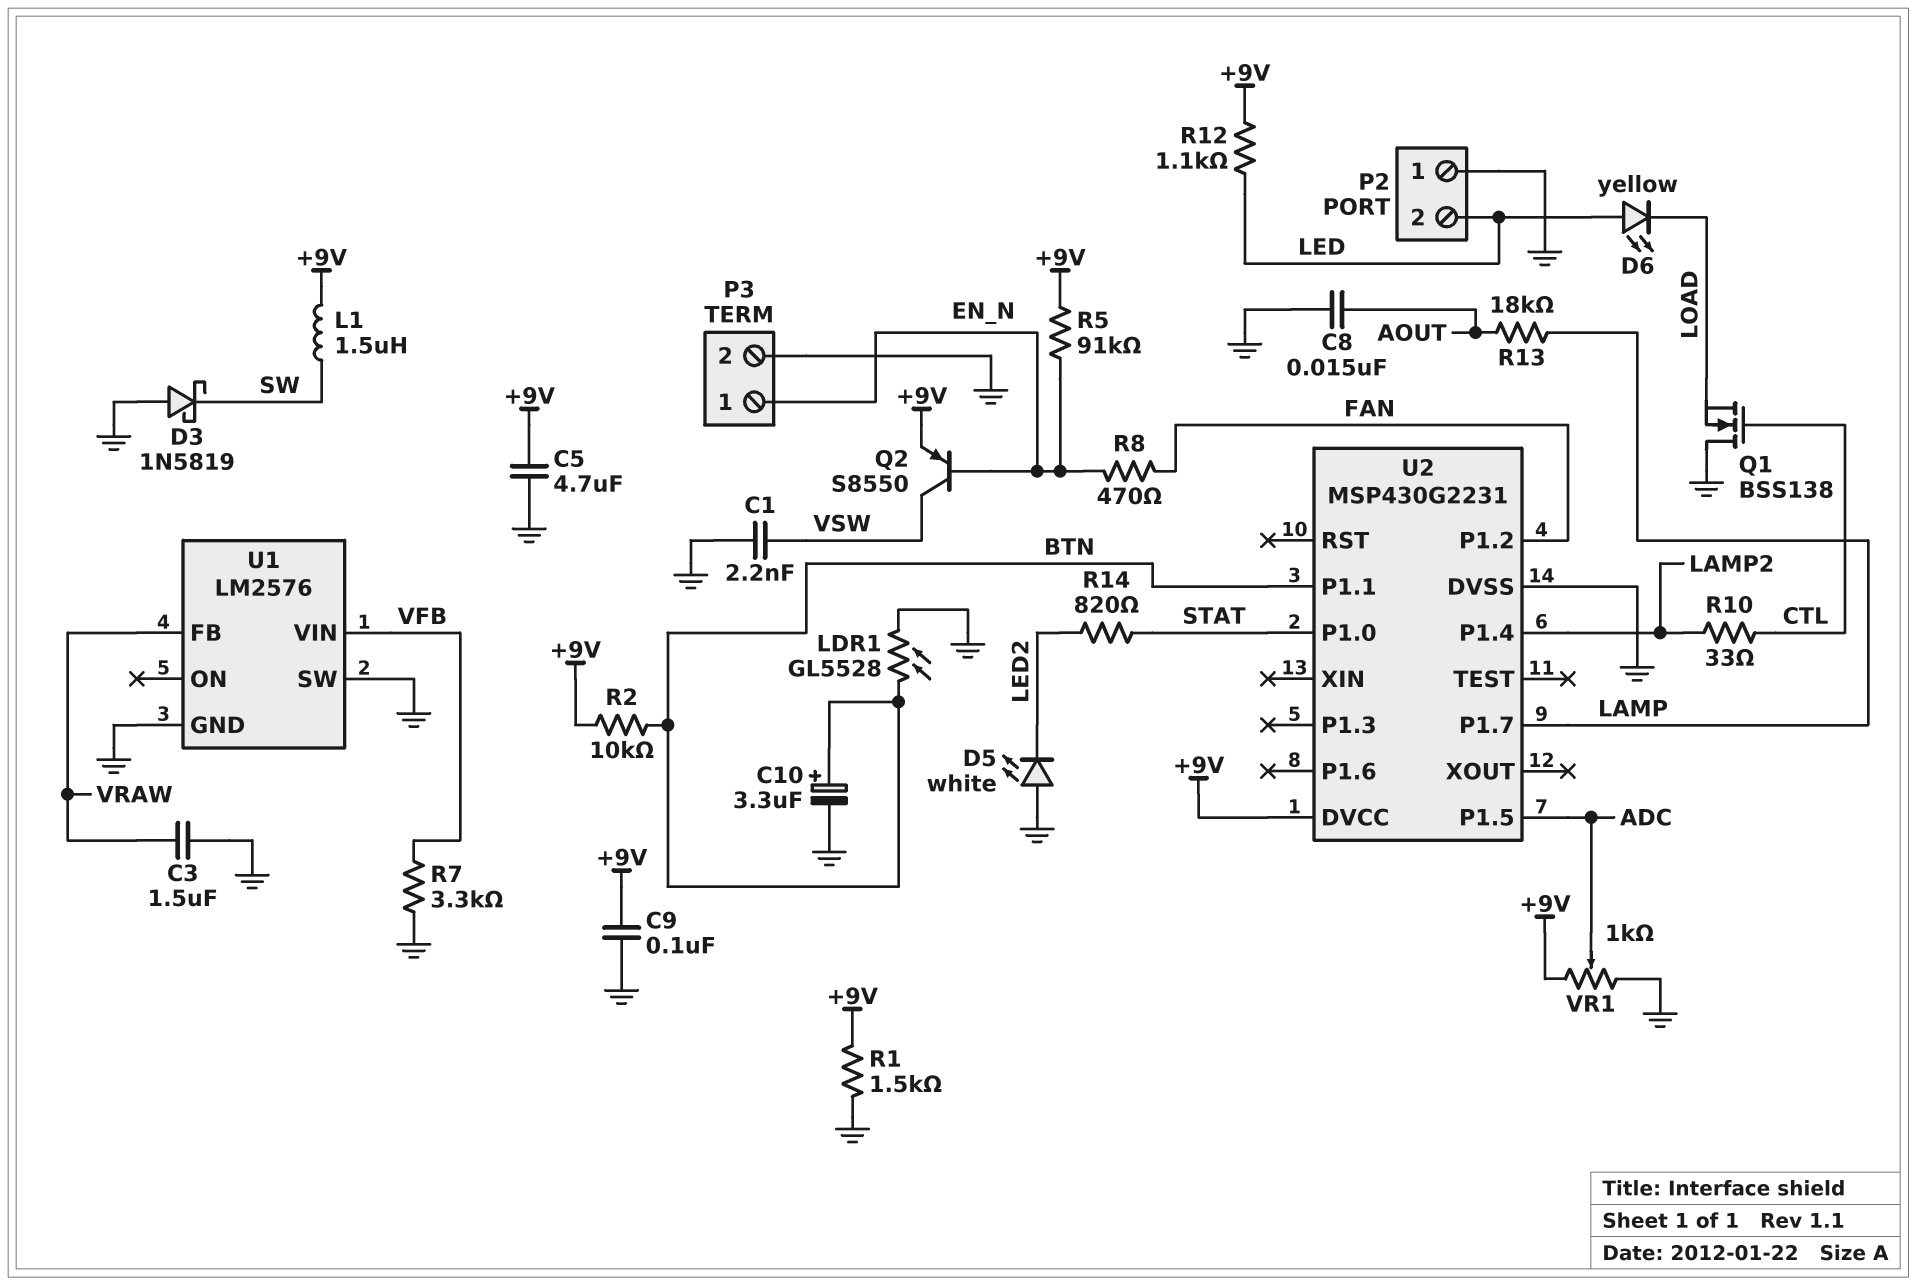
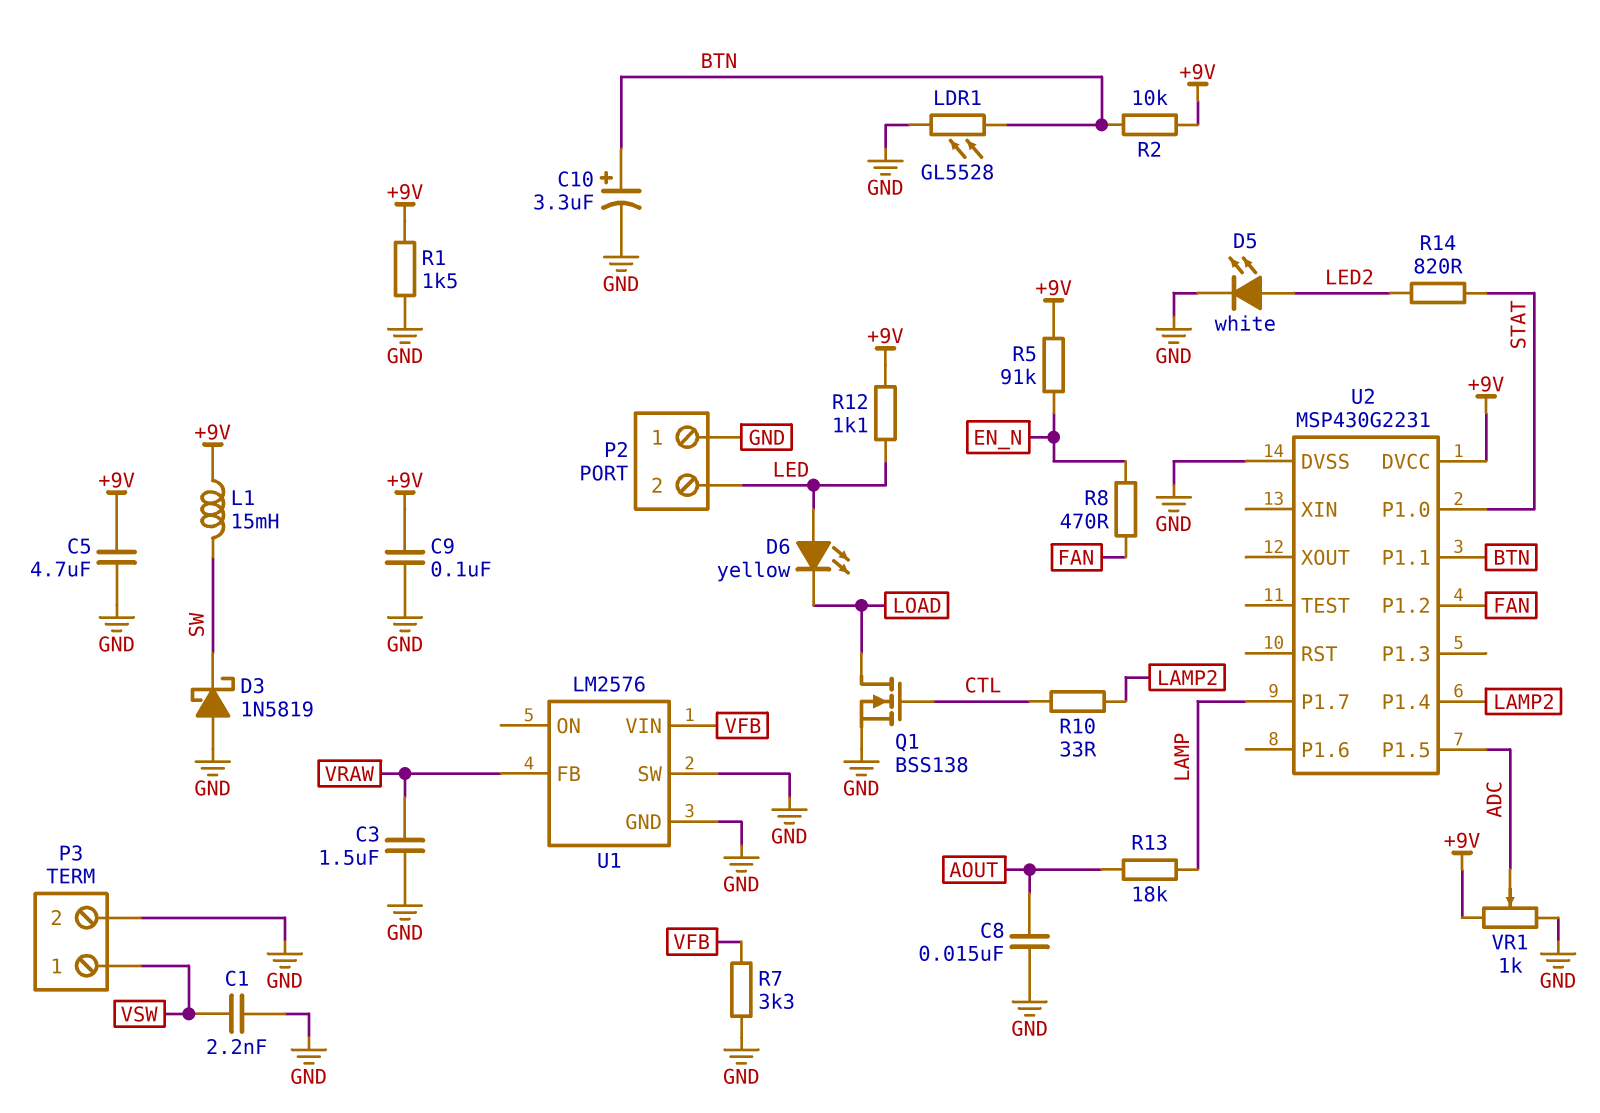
D5: LED white (A GND, K LED2) -> LED white (A LED2, K GND)
L1: 1.5uH (+9V, SW) -> 15mH (+9V, SW)
P3 pin 1: EN_N -> VSW
Q1: NMOS BSS138 (G CTL, D GND, S LOAD) -> NMOS BSS138 (G CTL, D LOAD, S GND)
Q2: PNP S8550 (B EN_N, C VSW, E +9V) -> none

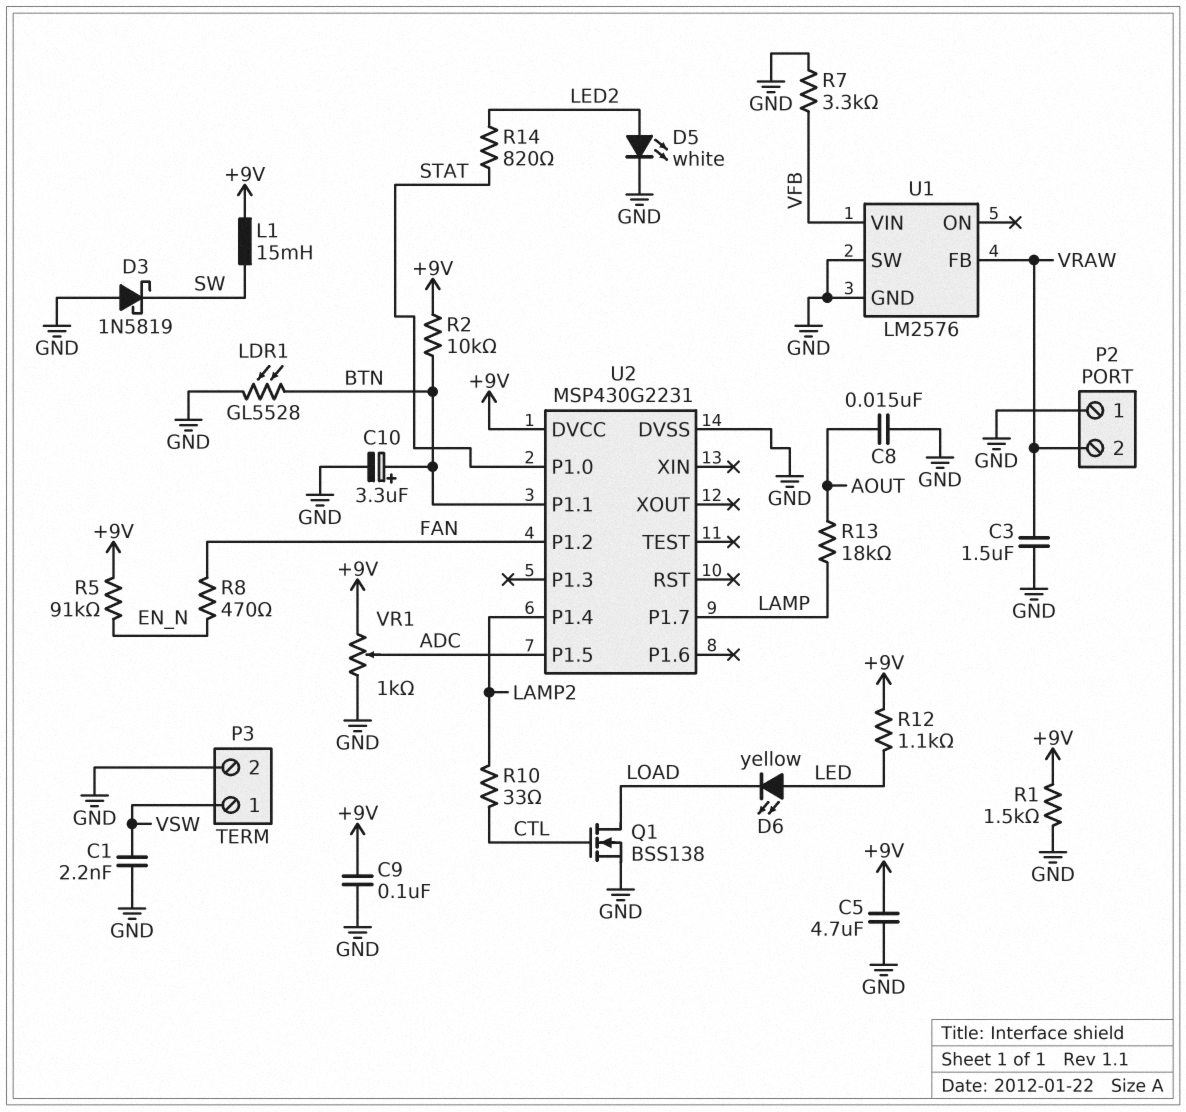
P2 pin 2: LED -> VRAW

